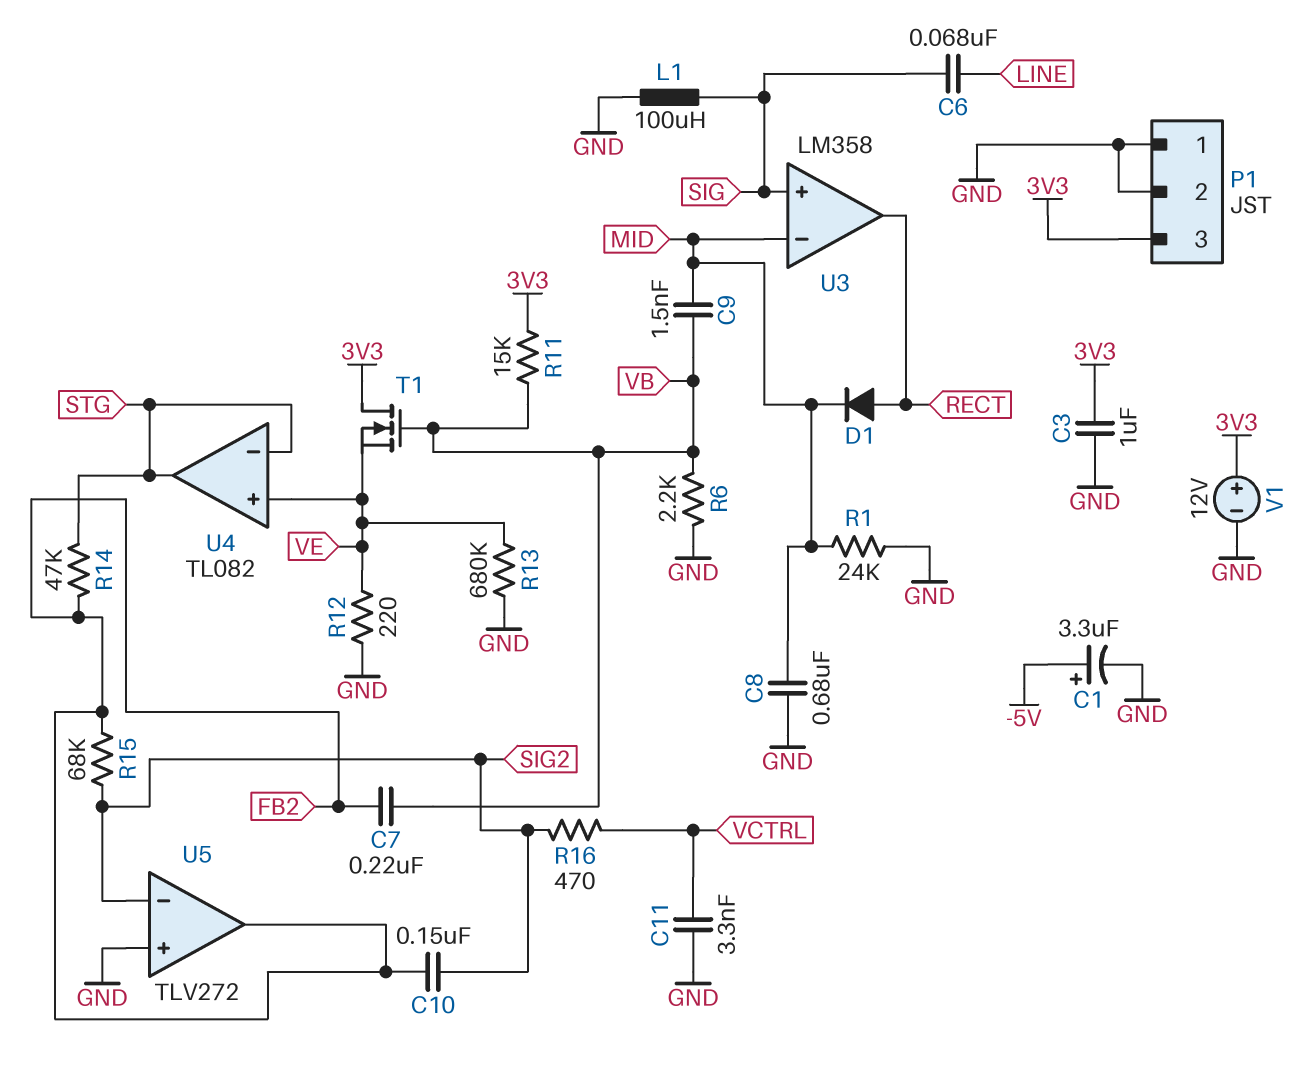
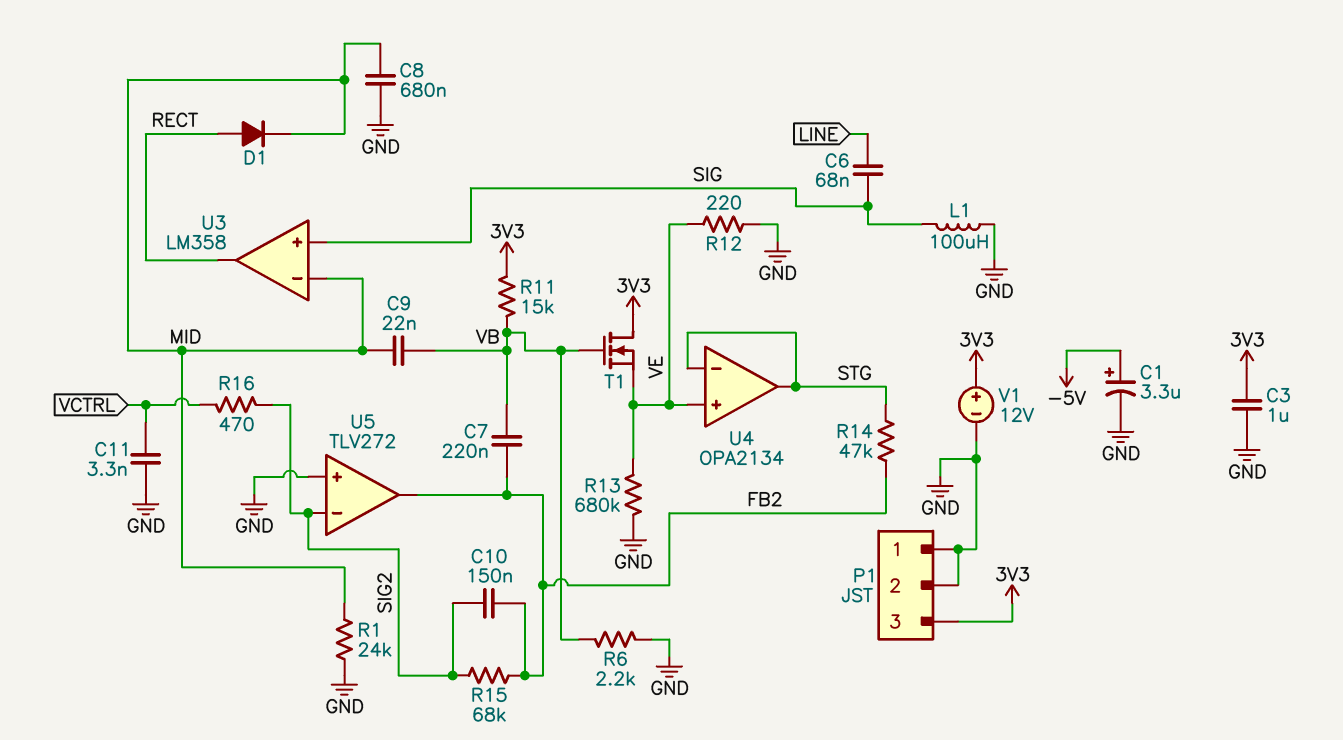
C9: 1.5nF (MID, VB) -> 22nF (MID, VB)
U4: TL082 -> OPA2134

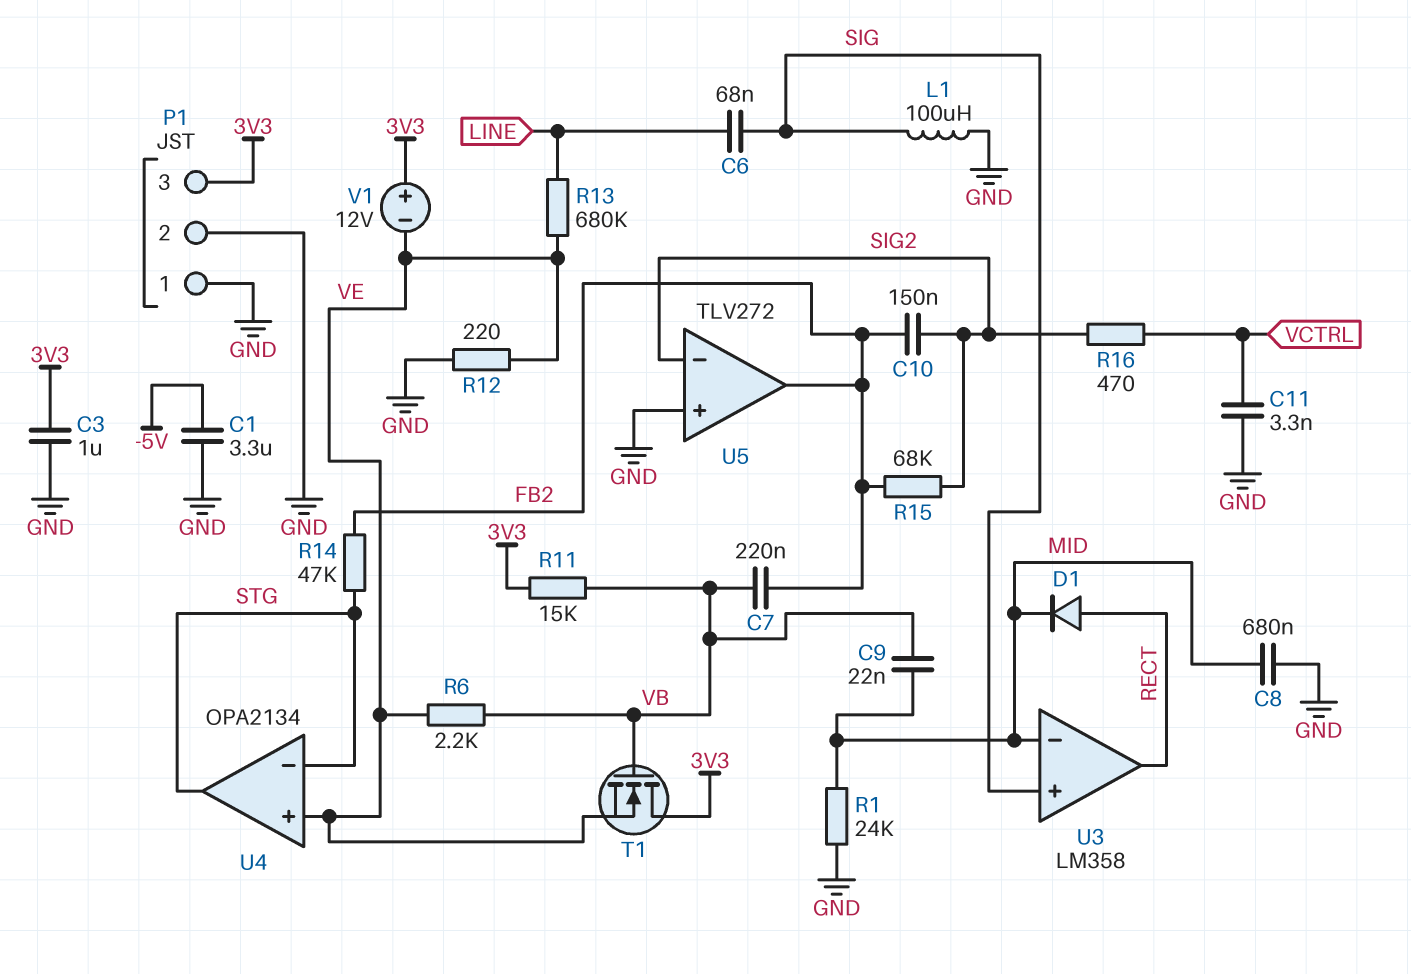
C1: 3.3uF (plus -5V, minus GND) -> 3.3uF (-5V, GND)
R6: 2.2k (GND, VB) -> 2.2k (VB, VE)
R13: 680k (GND, VE) -> 680k (LINE, VE)
V1: 12V (plus 3V3, minus GND) -> 12V (plus 3V3, minus VE)

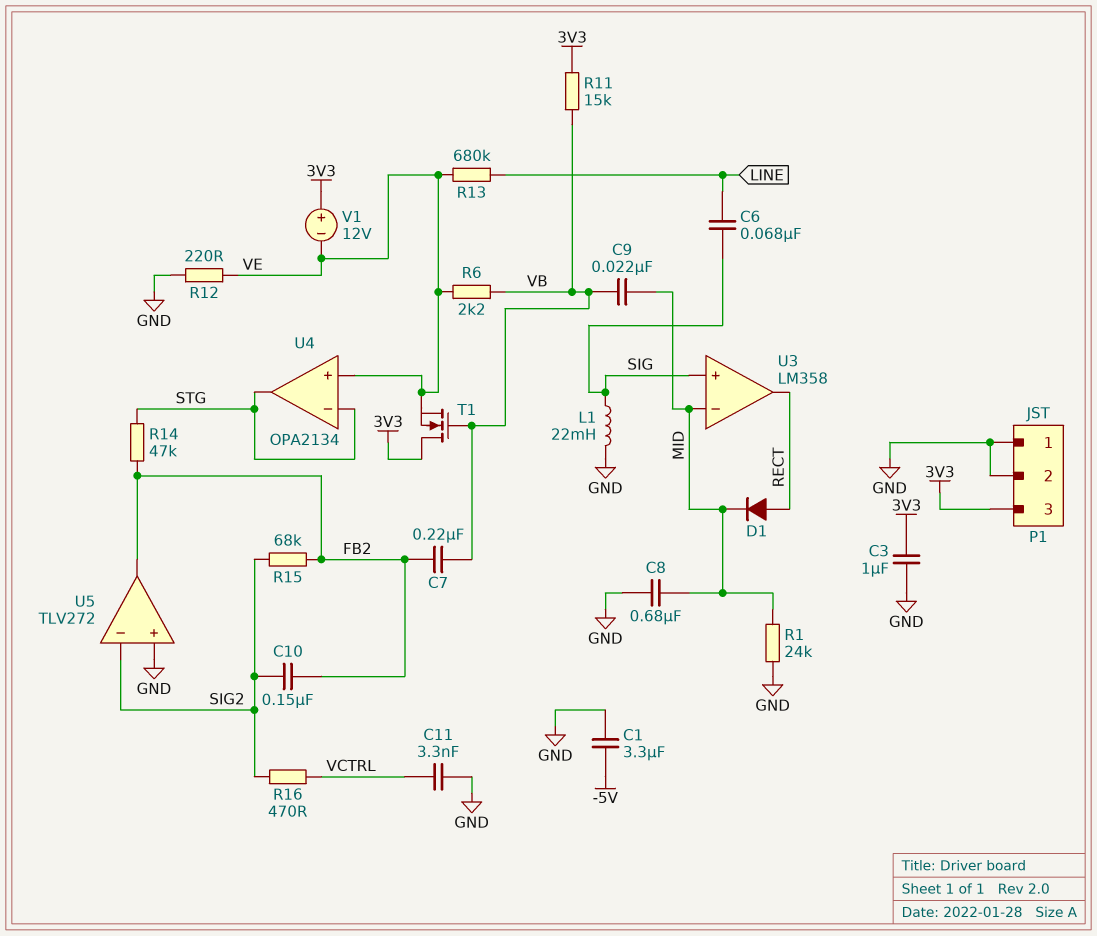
L1: 100uH (GND, SIG) -> 22mH (GND, SIG)

